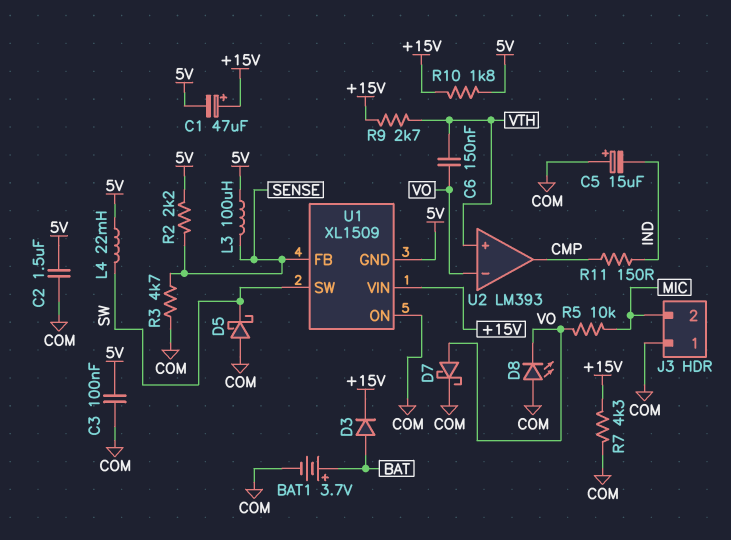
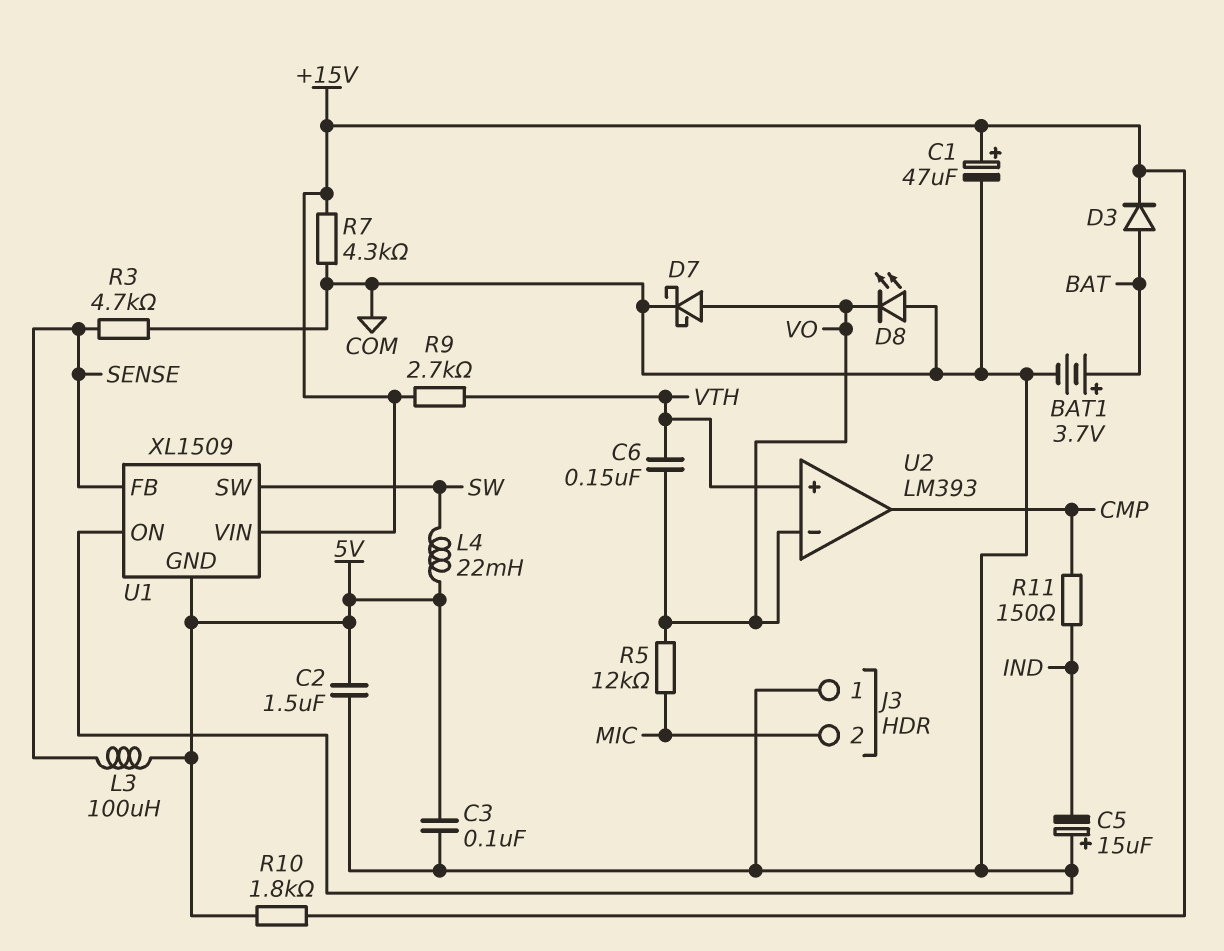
C1: 47uF (plus +15V, minus 5V) -> 47uF (plus +15V, minus COM)
D5: schottky (A COM, K SW) -> none
R2: 2.2k (5V, SENSE) -> none
R5: 10k (MIC, VO) -> 12k (MIC, VO)

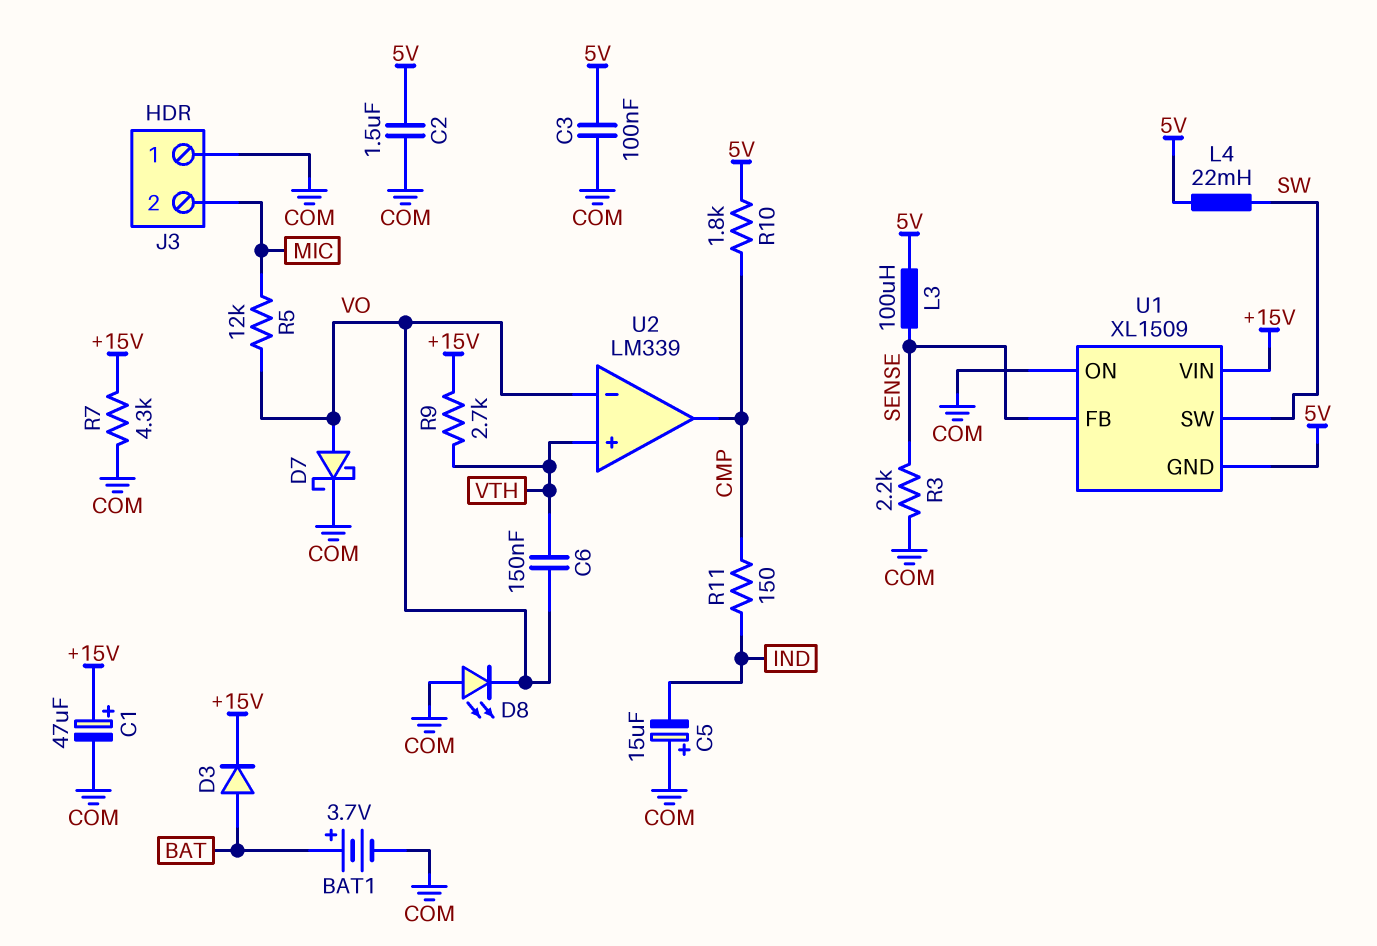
R3: 4.7k (COM, SENSE) -> 2.2k (COM, SENSE)
R10: 1.8k (+15V, 5V) -> 1.8k (5V, CMP)
U2: LM393 -> LM339

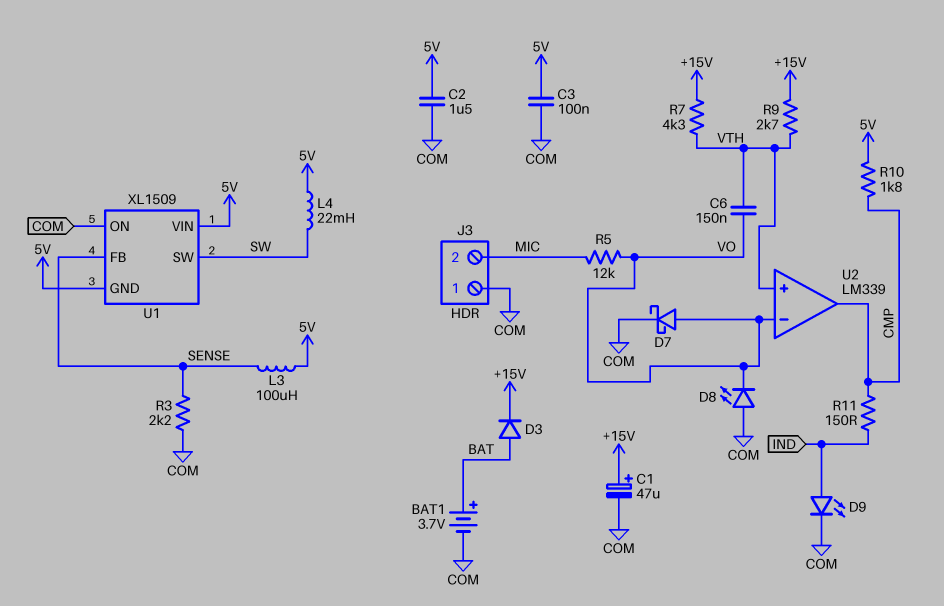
C5: 15uF (plus COM, minus IND) -> none
D9: none -> LED (A IND, K COM)
R7: 4.3k (+15V, COM) -> 4.3k (+15V, VTH)
U1 pin VIN: +15V -> 5V

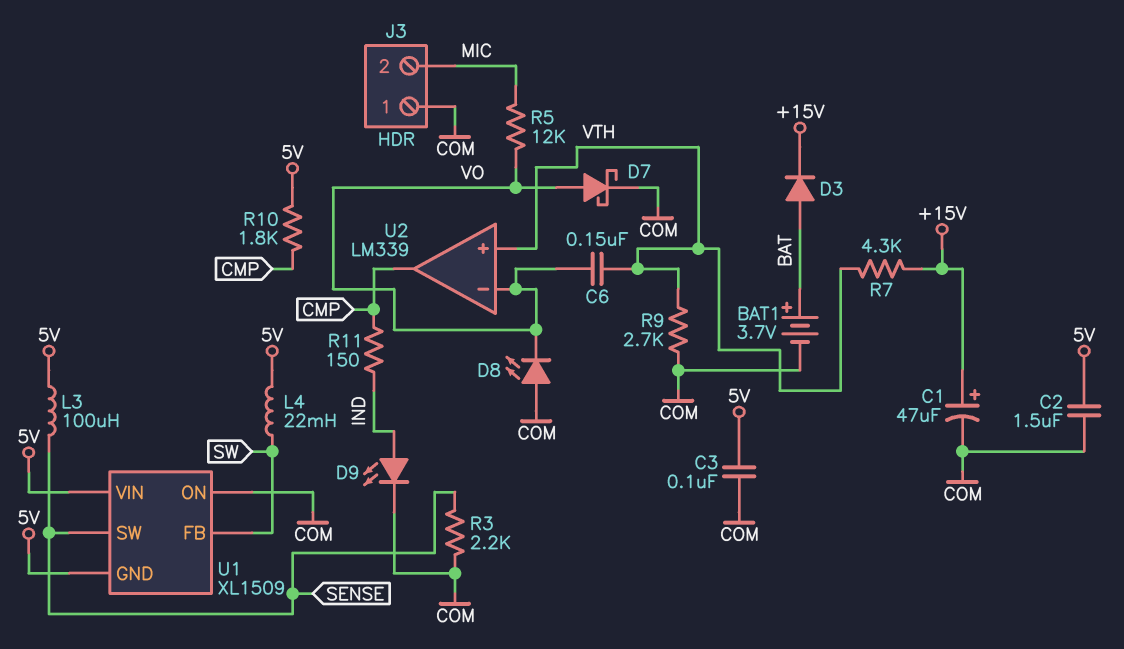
R9: 2.7k (+15V, VTH) -> 2.7k (COM, VTH)
U1 pin FB: SENSE -> SW
U1 pin SW: SW -> SENSE

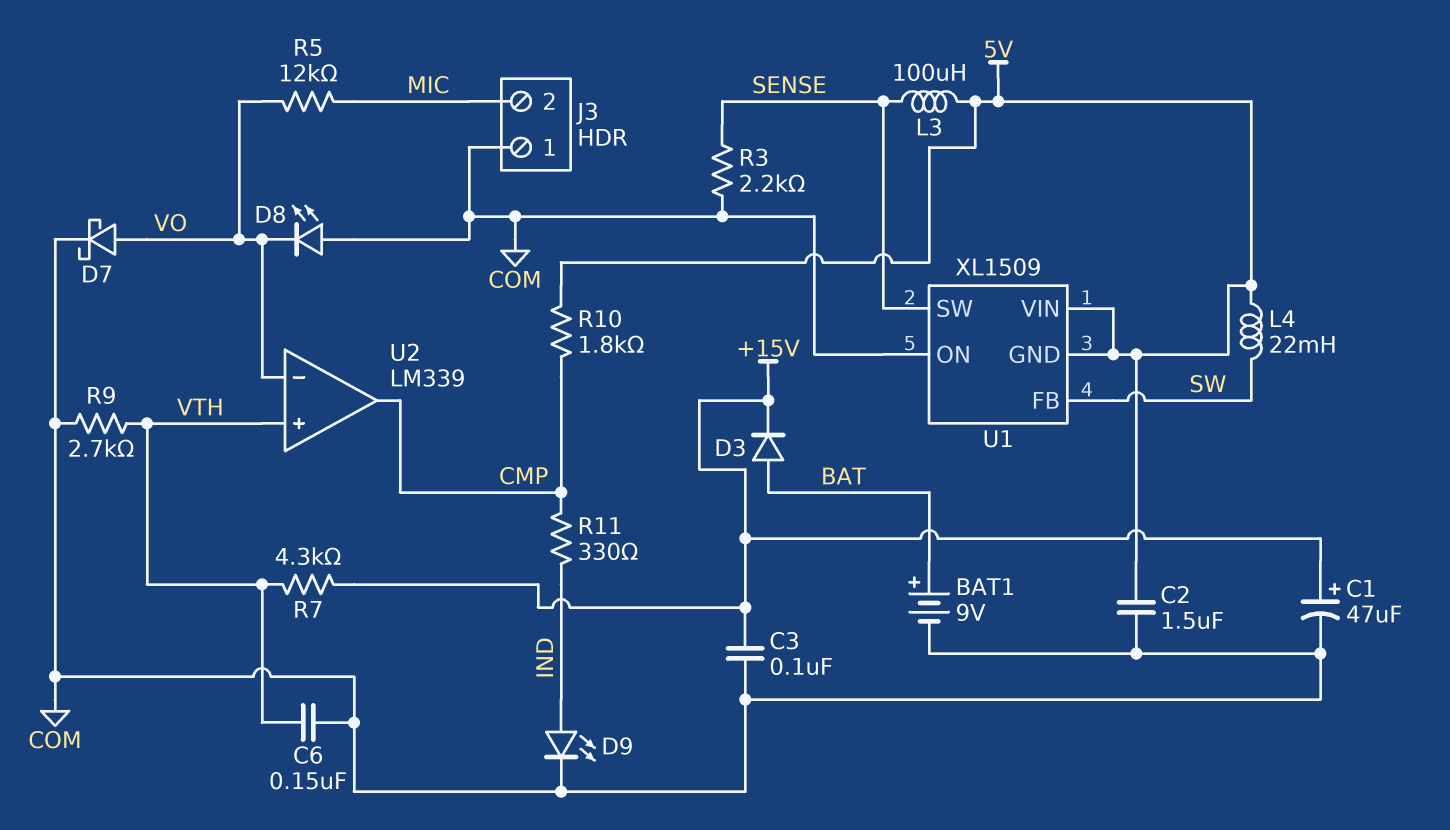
BAT1: 3.7V (plus BAT, minus COM) -> 9V (plus BAT, minus COM)
C3: 100nF (5V, COM) -> 100nF (+15V, COM)
C6: 150nF (VO, VTH) -> 150nF (COM, VTH)
R11: 150 (CMP, IND) -> 330 (CMP, IND)

